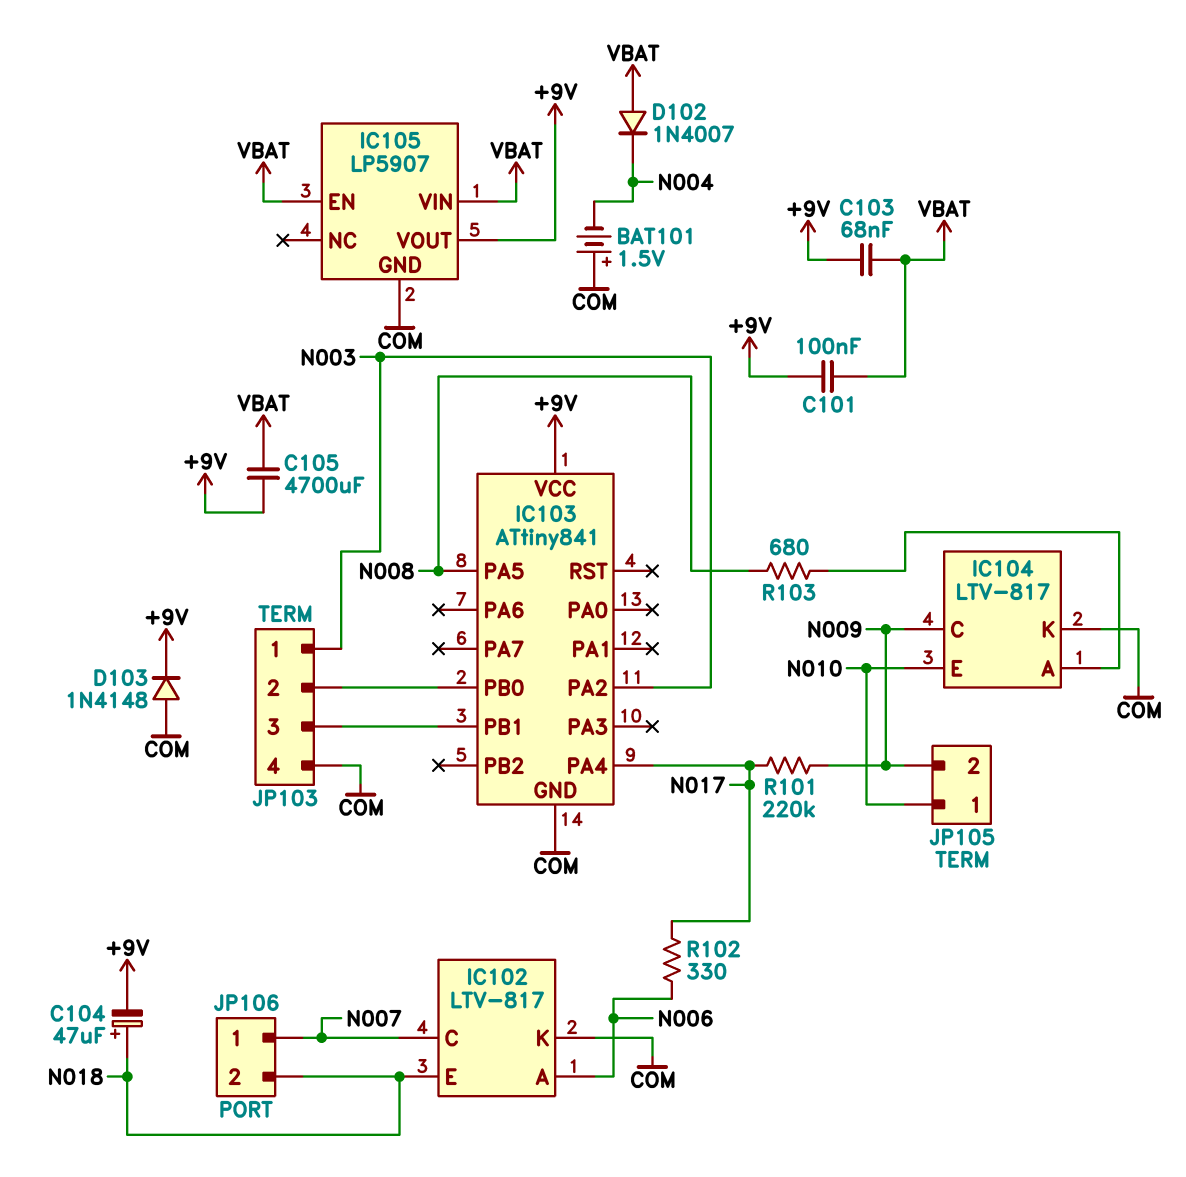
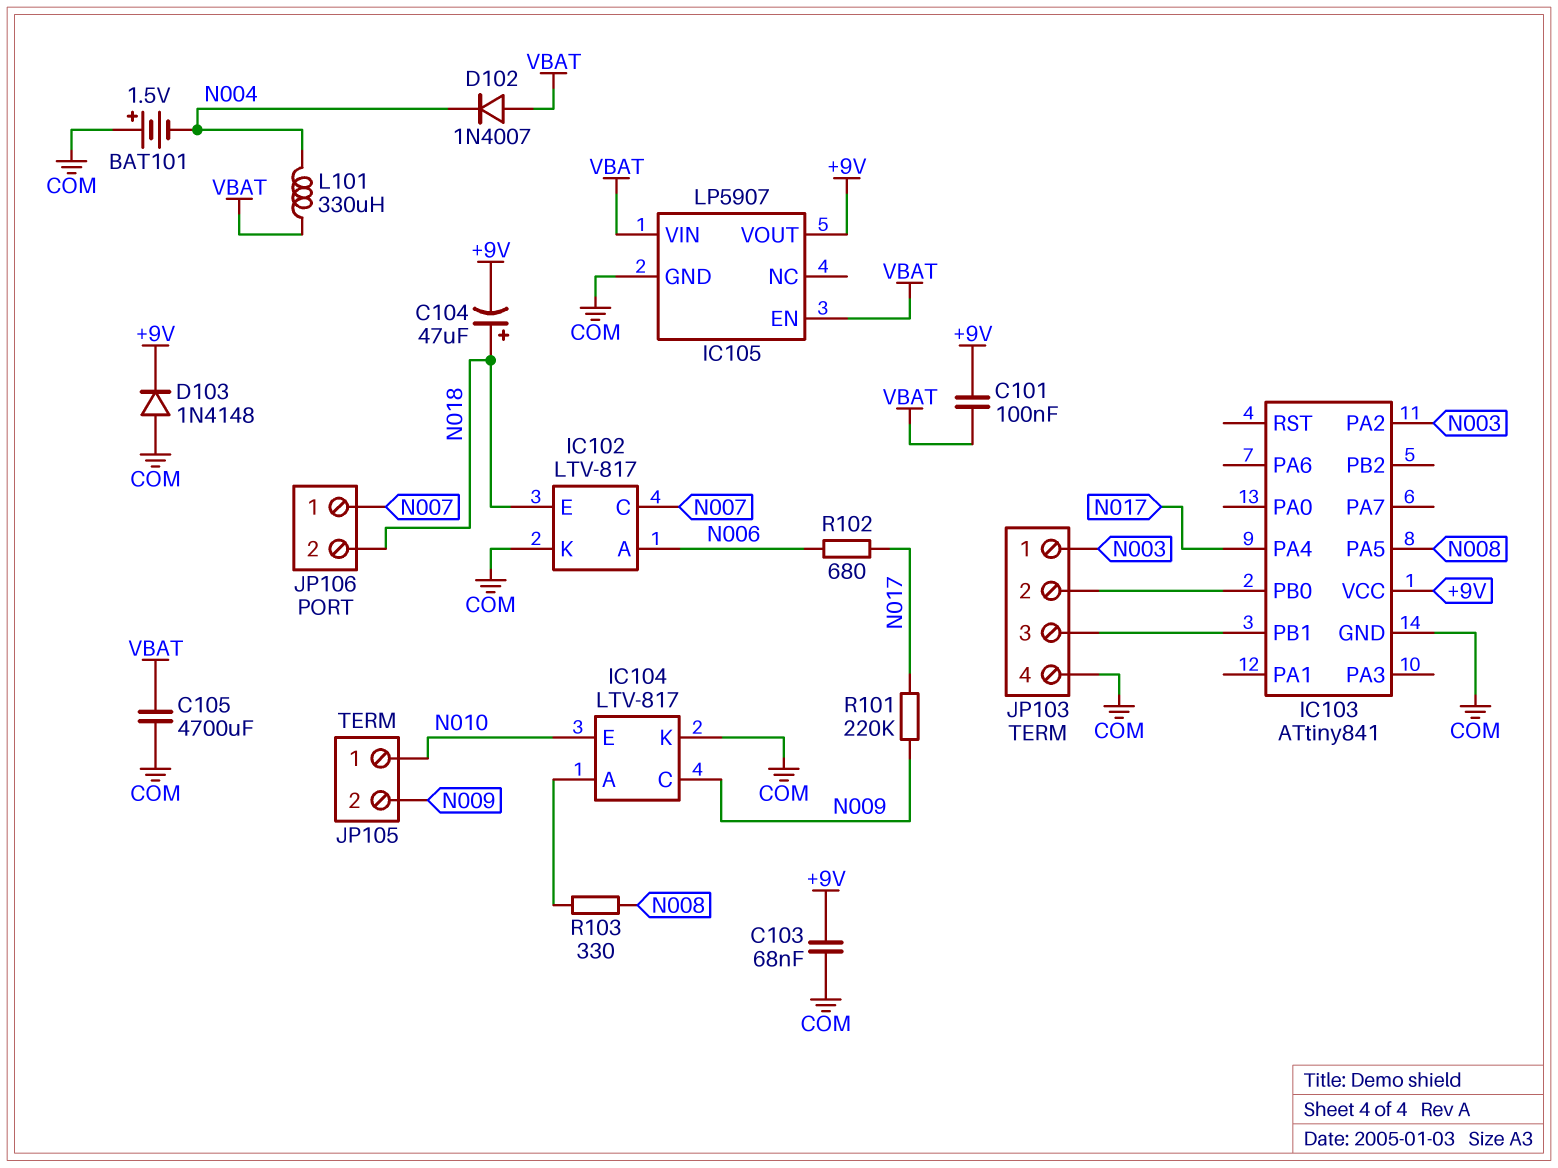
C103: 68nF (+9V, VBAT) -> 68nF (+9V, COM)
C105: 4700uF (+9V, VBAT) -> 4700uF (COM, VBAT)
L101: none -> 330uH (N004, VBAT)
R102: 330 (N006, N017) -> 680 (N006, N017)
R103: 680 (IC104/A, N008) -> 330 (IC104/A, N008)

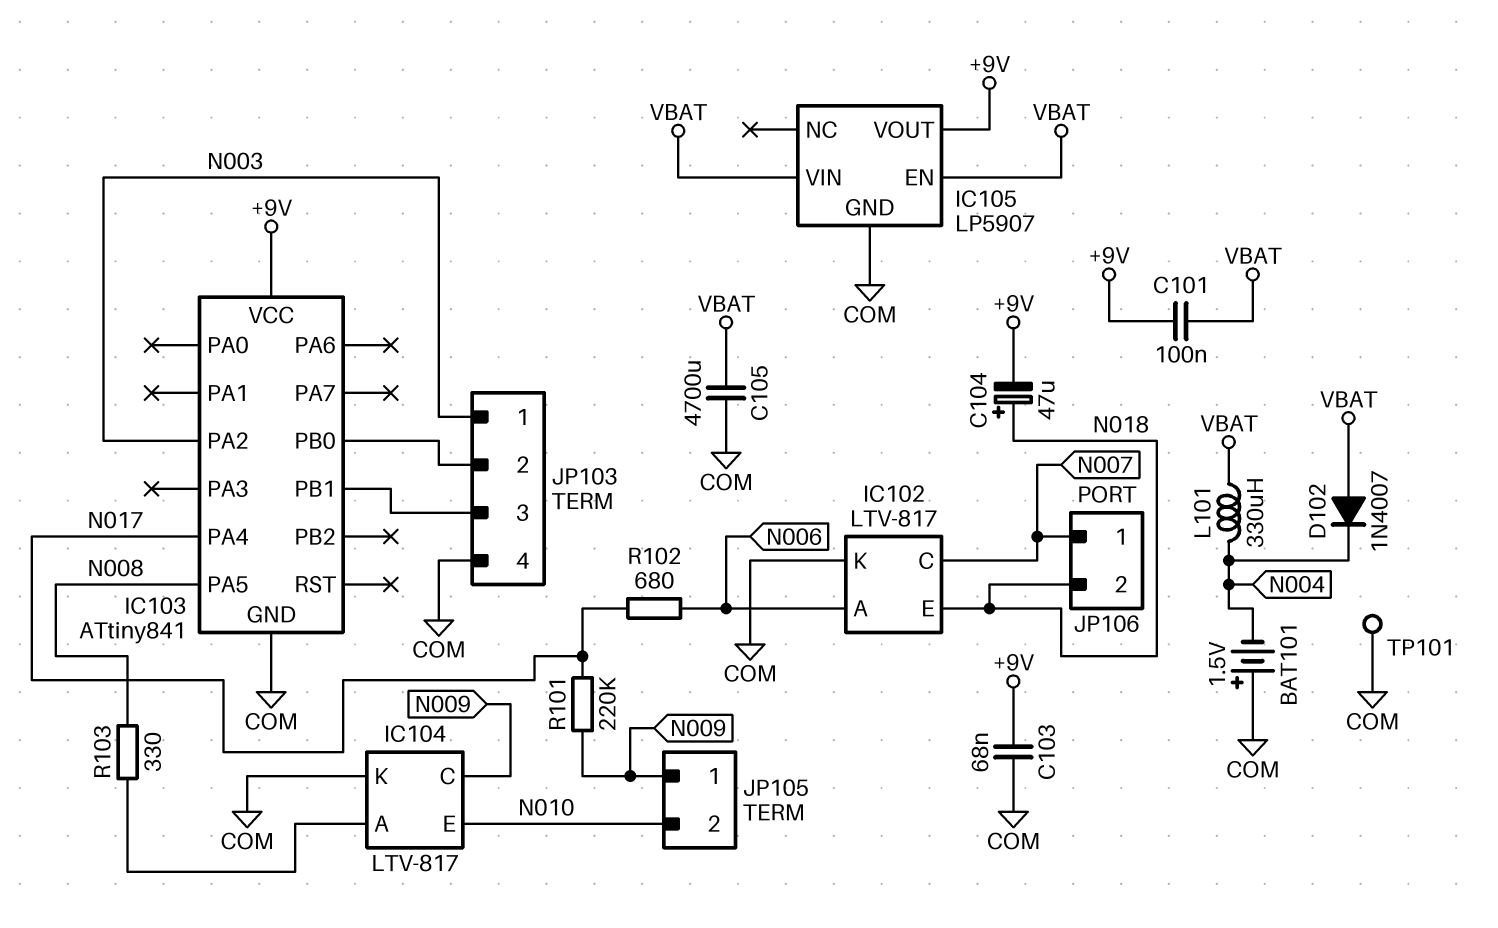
D103: diode 1N4148 (A COM, K +9V) -> none
JP105 pin 1: N010 -> N009
JP105 pin 2: N009 -> N010
TP101: none -> test point (COM)

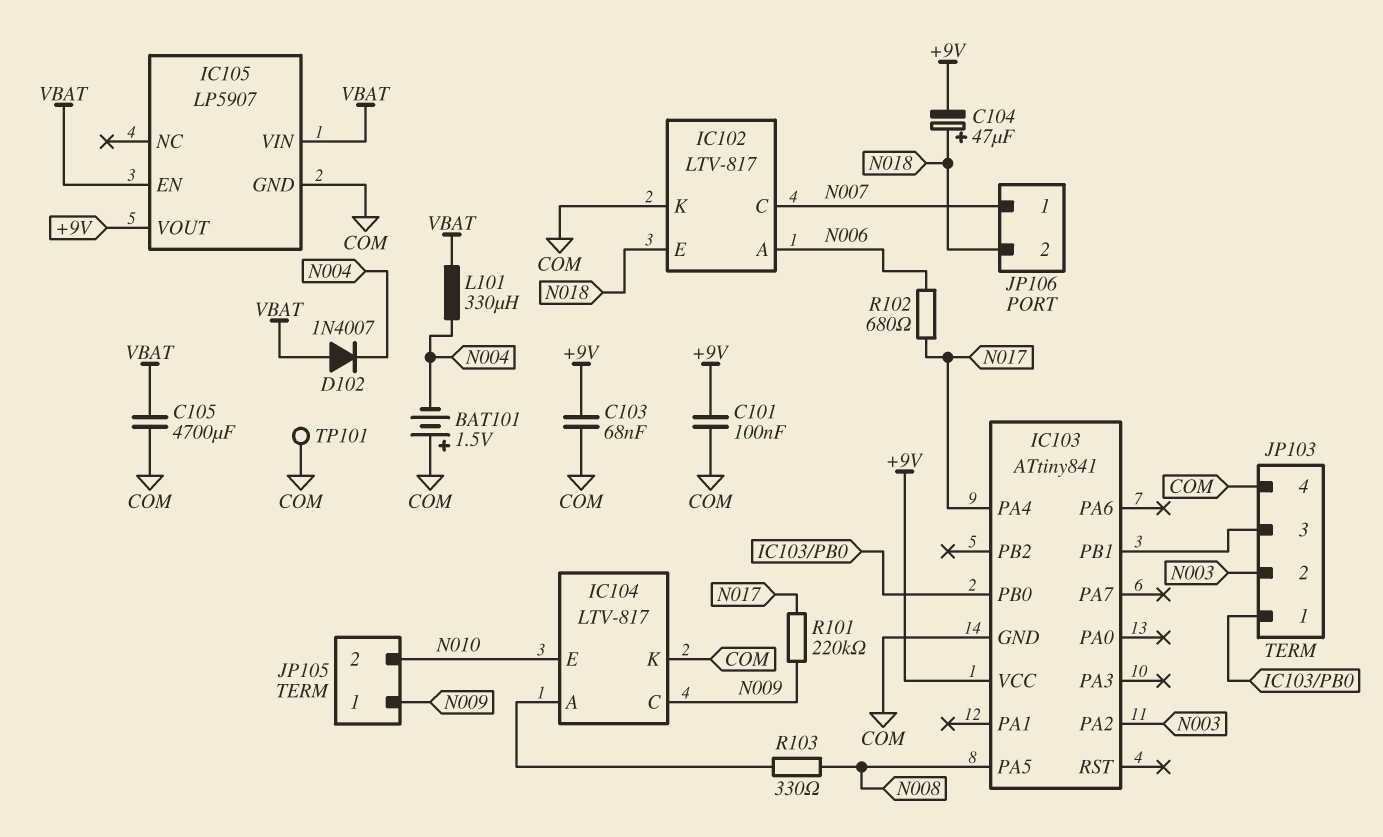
C101: 100nF (+9V, VBAT) -> 100nF (+9V, COM)
JP103 pin 1: N003 -> IC103/PB0
JP103 pin 2: IC103/PB0 -> N003

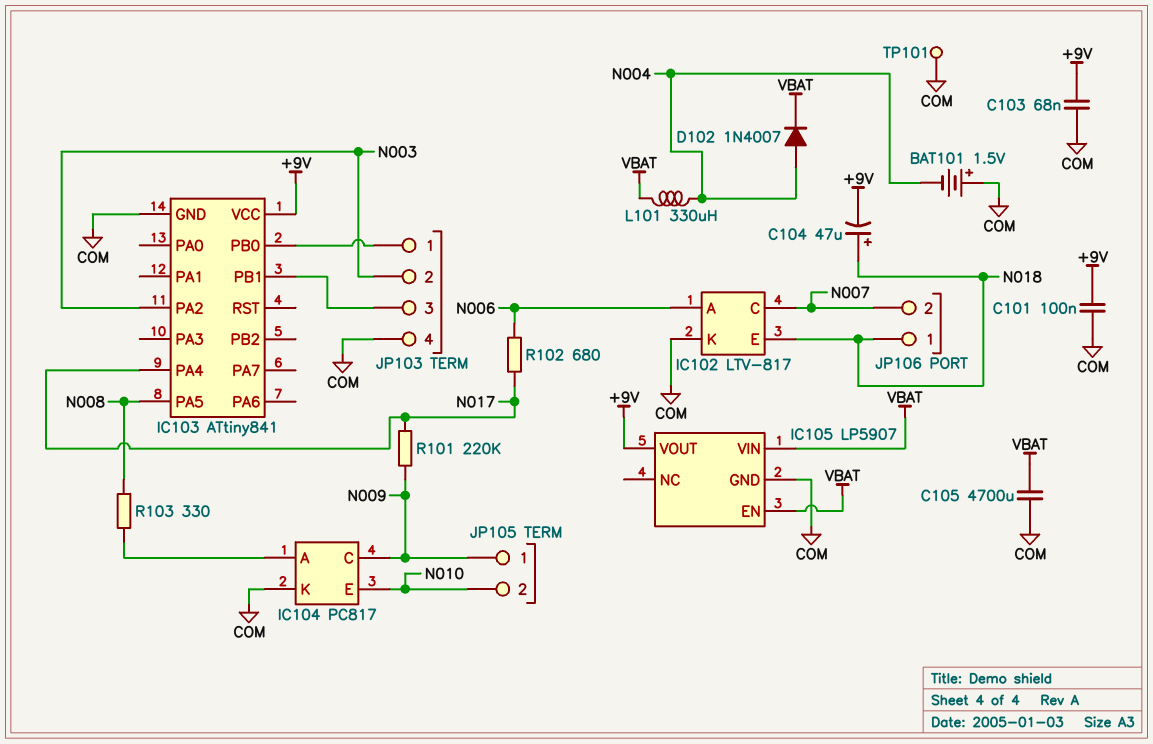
D102: diode 1N4007 (A VBAT, K N004) -> diode 1N4007 (A N004, K VBAT)
IC104: LTV-817 -> PC817
JP106 pin 1: N007 -> N018
JP106 pin 2: N018 -> N007

